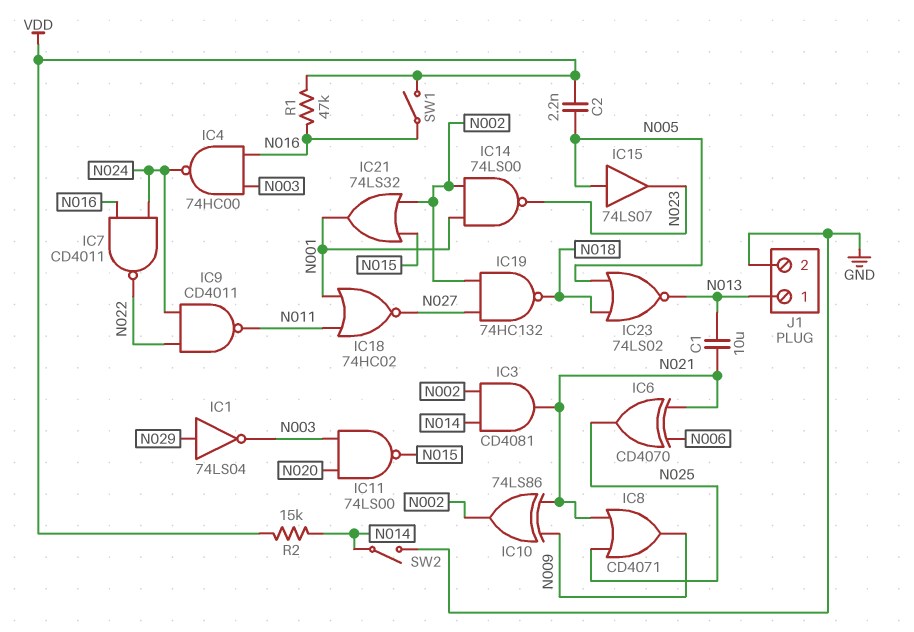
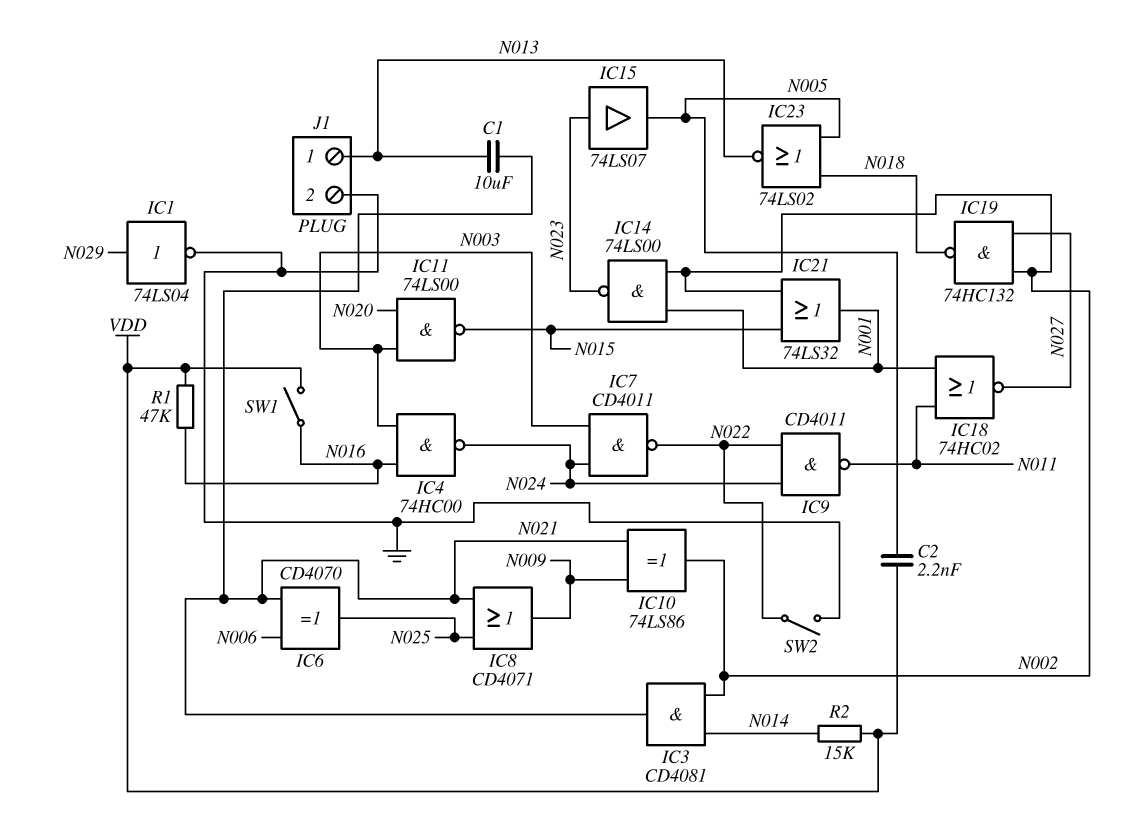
IC1: NOT 74LS04 (in N029, out N003) -> NOT 74LS04 (in N029, out GND)
IC7: NAND CD4011 (in N016, in N024, out N022) -> NAND CD4011 (in N003, in N024, out N022)
IC15: buffer 74LS07 (in N005, out N023) -> buffer 74LS07 (in N023, out N005)
SW2: switch (GND, N014) -> switch (GND, N022)

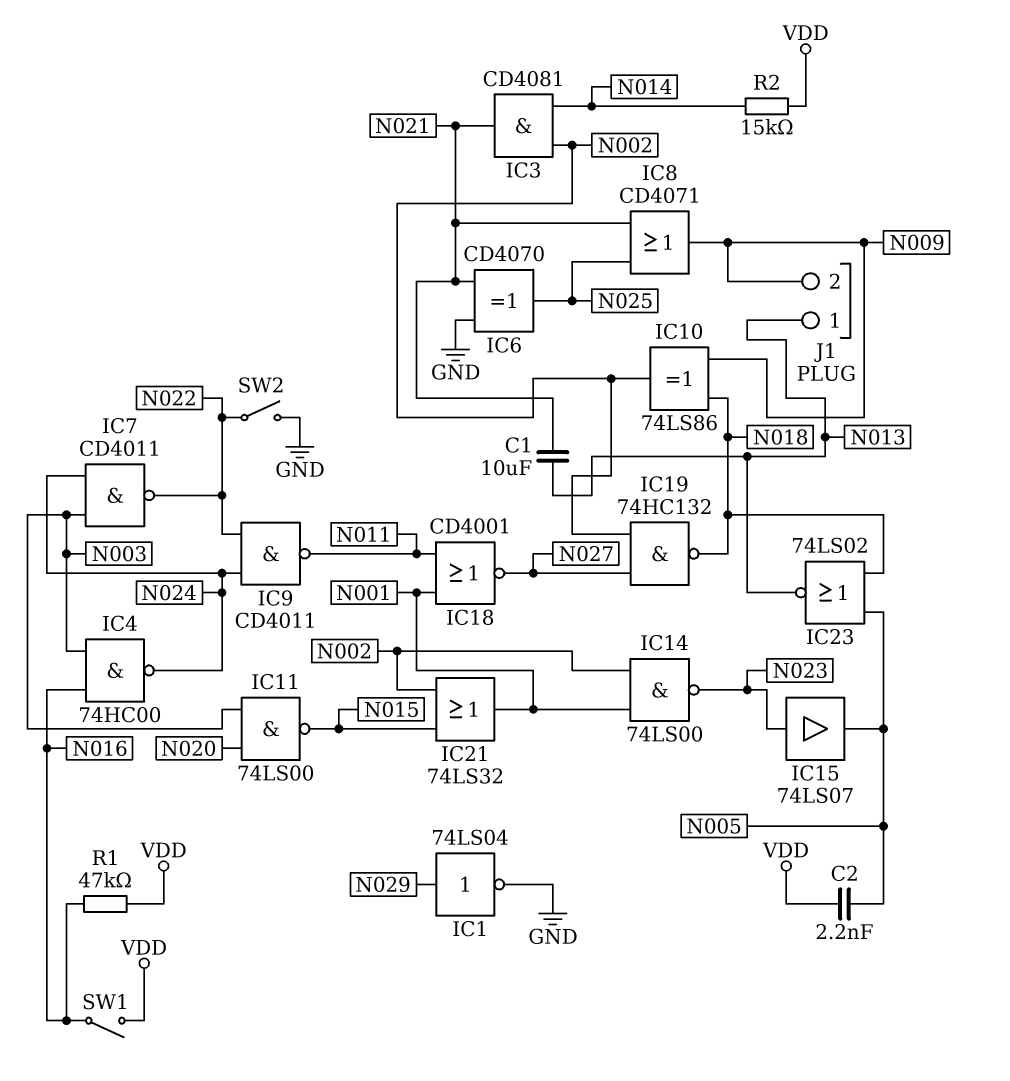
IC6: XOR CD4070 (in N006, in N021, out N025) -> XOR CD4070 (in GND, in N021, out N025)
IC10: XOR 74LS86 (in N009, in N021, out N002) -> XOR 74LS86 (in N009, in N018, out N002)
IC18: NOR 74HC02 (in N001, in N011, out N027) -> NOR CD4001 (in N001, in N011, out N027)
J1 pin 2: GND -> N009

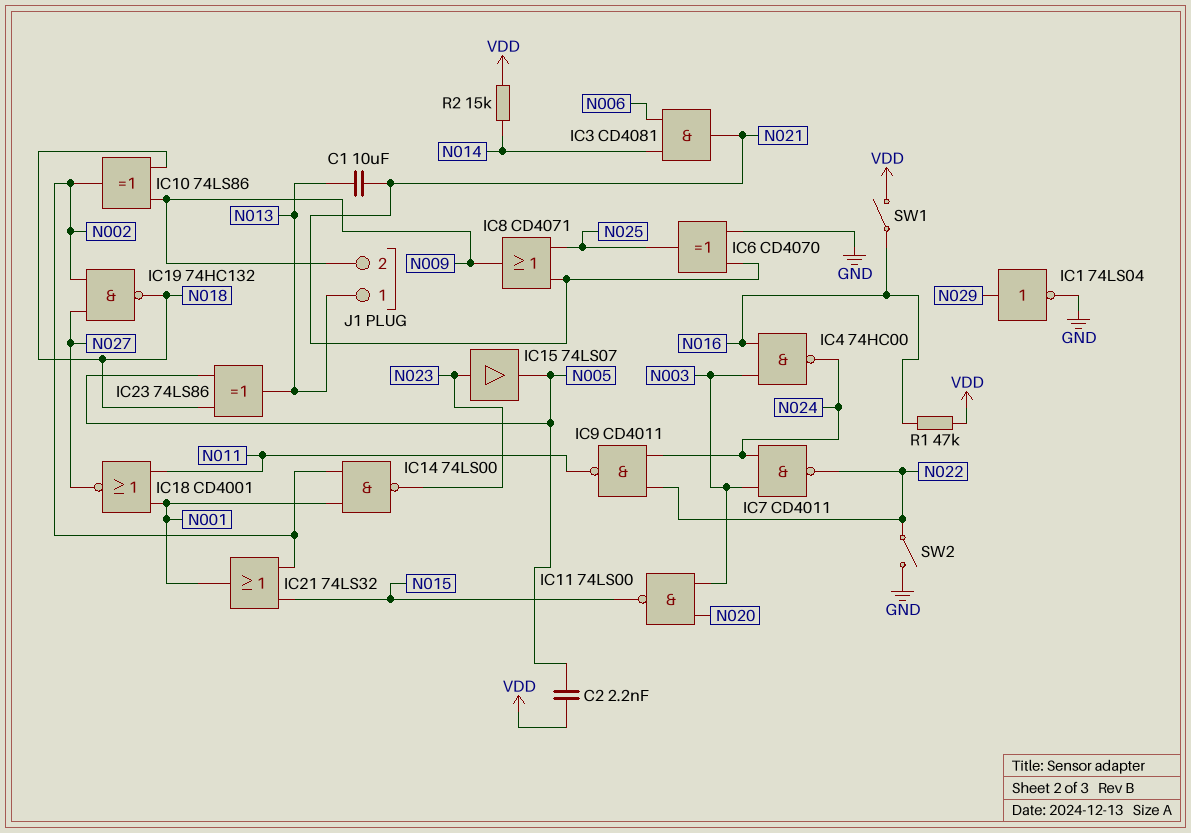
IC3: AND CD4081 (in N002, in N014, out N021) -> AND CD4081 (in N006, in N014, out N021)
IC23: NOR 74LS02 (in N005, in N018, out N013) -> XOR 74LS86 (in N005, in N018, out N013)

